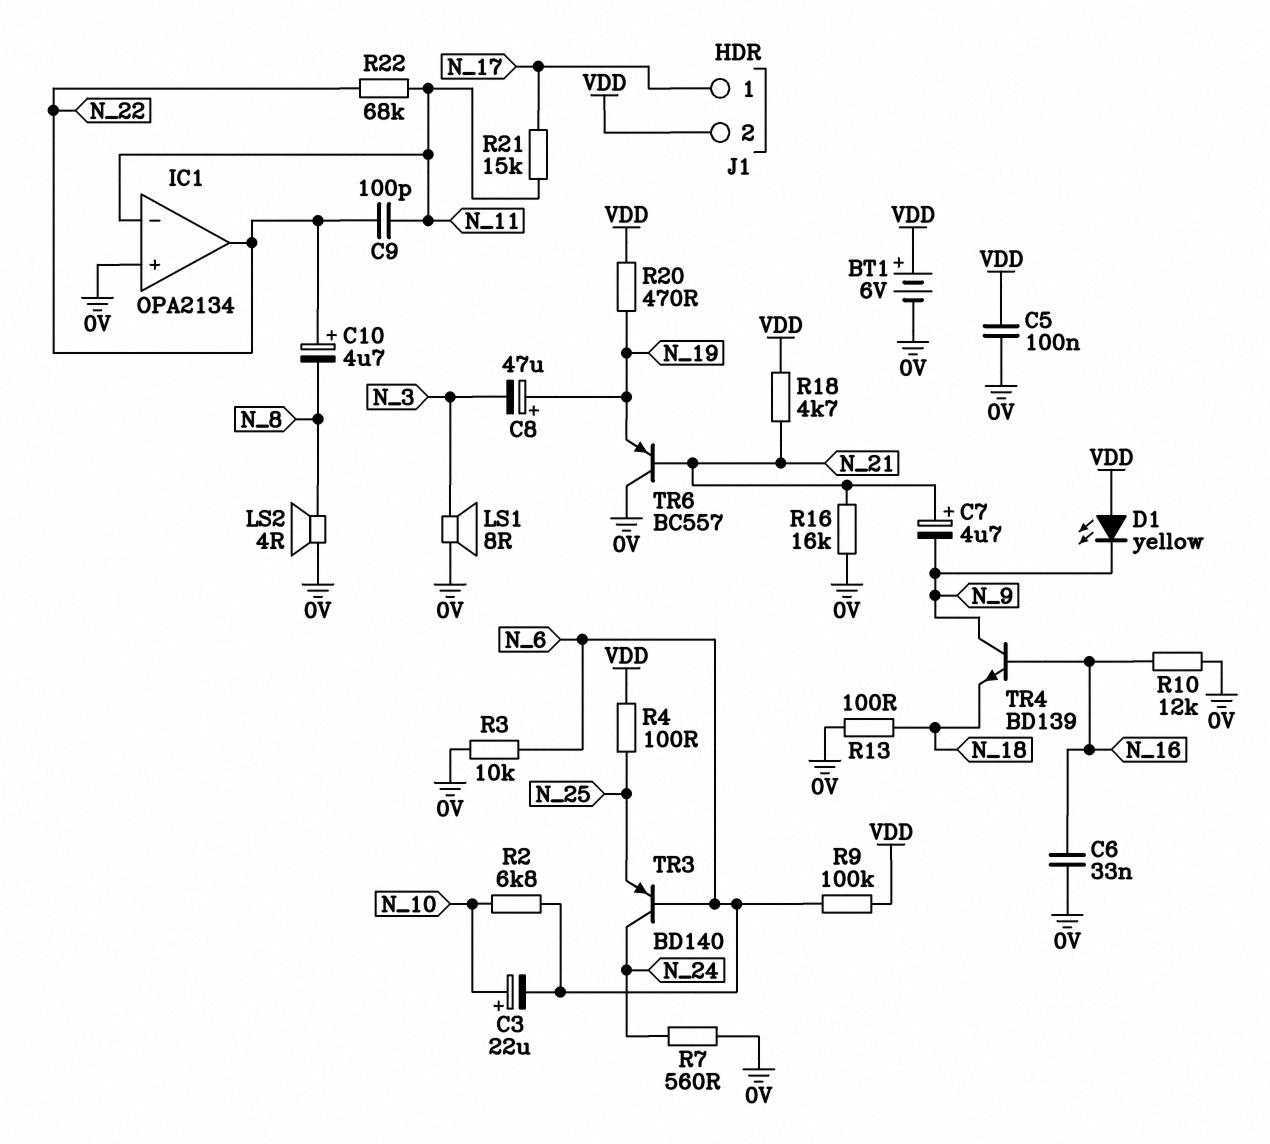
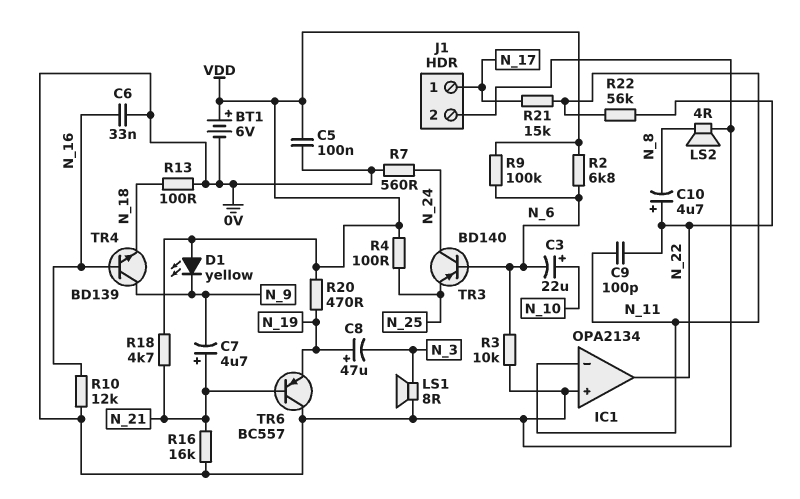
J1 pin 2: VDD -> 0V
R2: 6.8k (N_6, N_10) -> 6.8k (N_6, VDD)
R22: 68k (N_11, N_22) -> 56k (N_11, N_22)

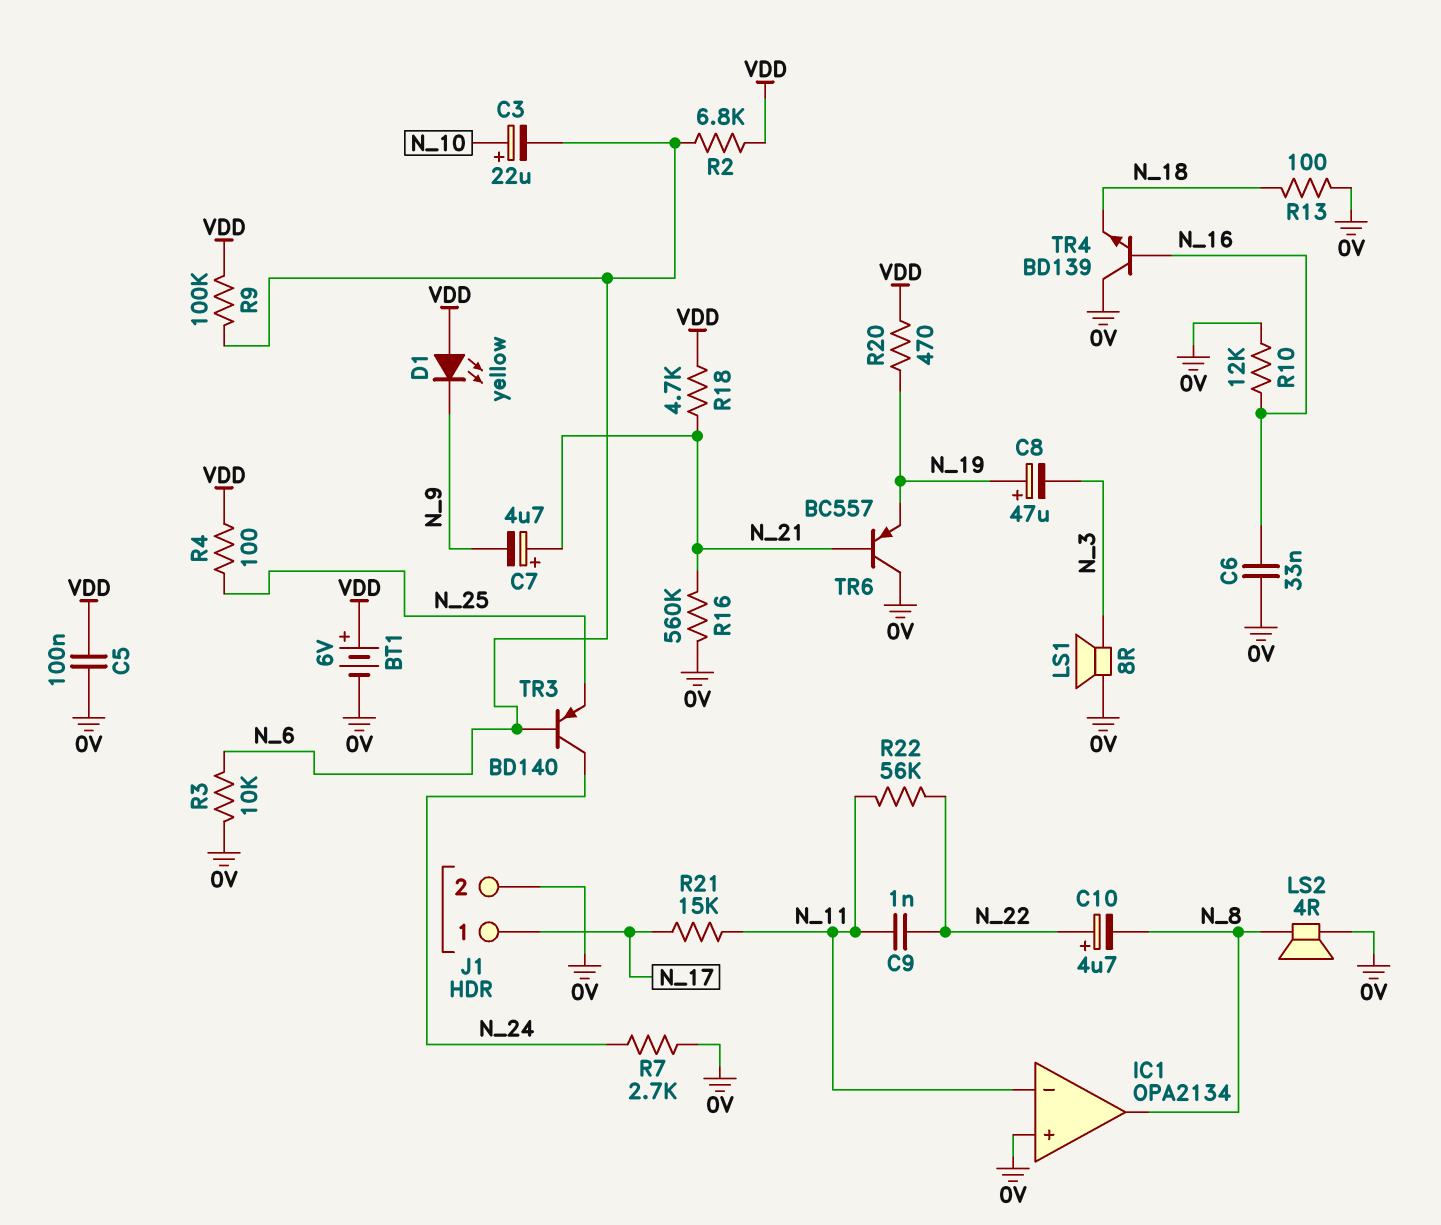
C9: 100pF (N_11, N_22) -> 1nF (N_11, N_22)
IC1 pin out: N_22 -> N_8
R7: 560 (0V, N_24) -> 2.7k (0V, N_24)
R16: 16k (0V, N_21) -> 560k (0V, N_21)
TR4: NPN BD139 (B N_16, C N_9, E N_18) -> NPN BD139 (B N_16, C 0V, E N_18)

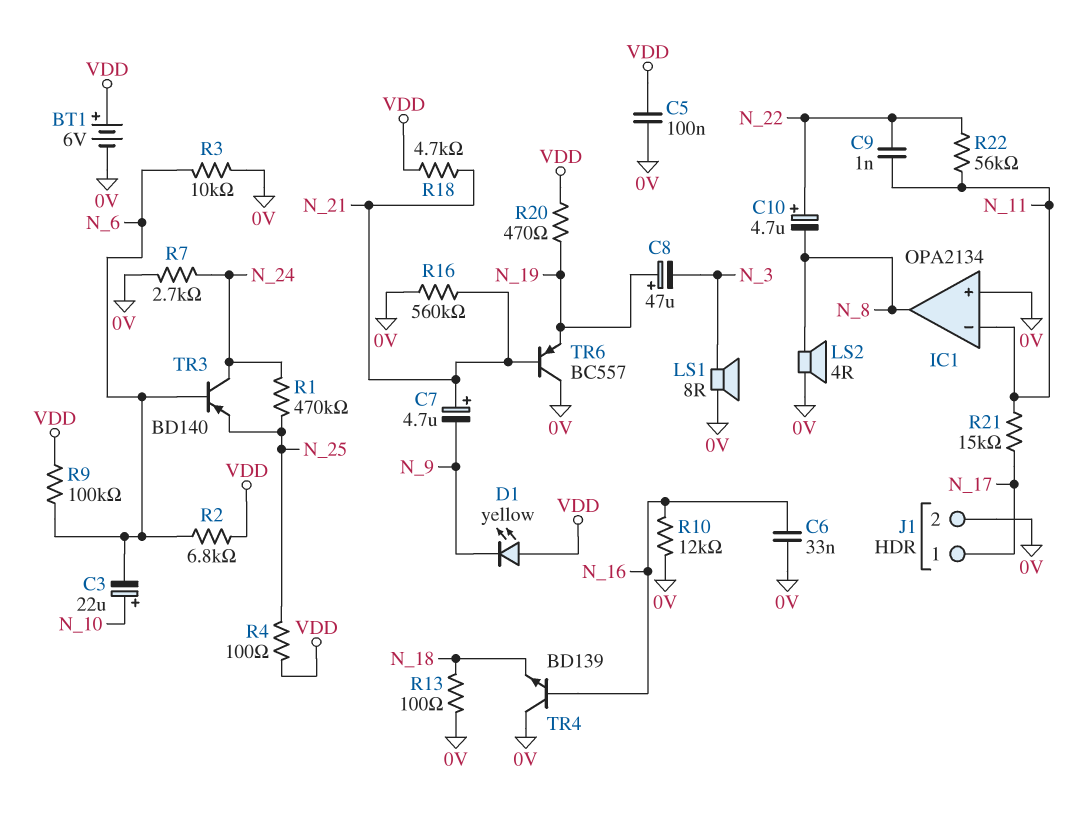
R1: none -> 470k (N_24, N_25)

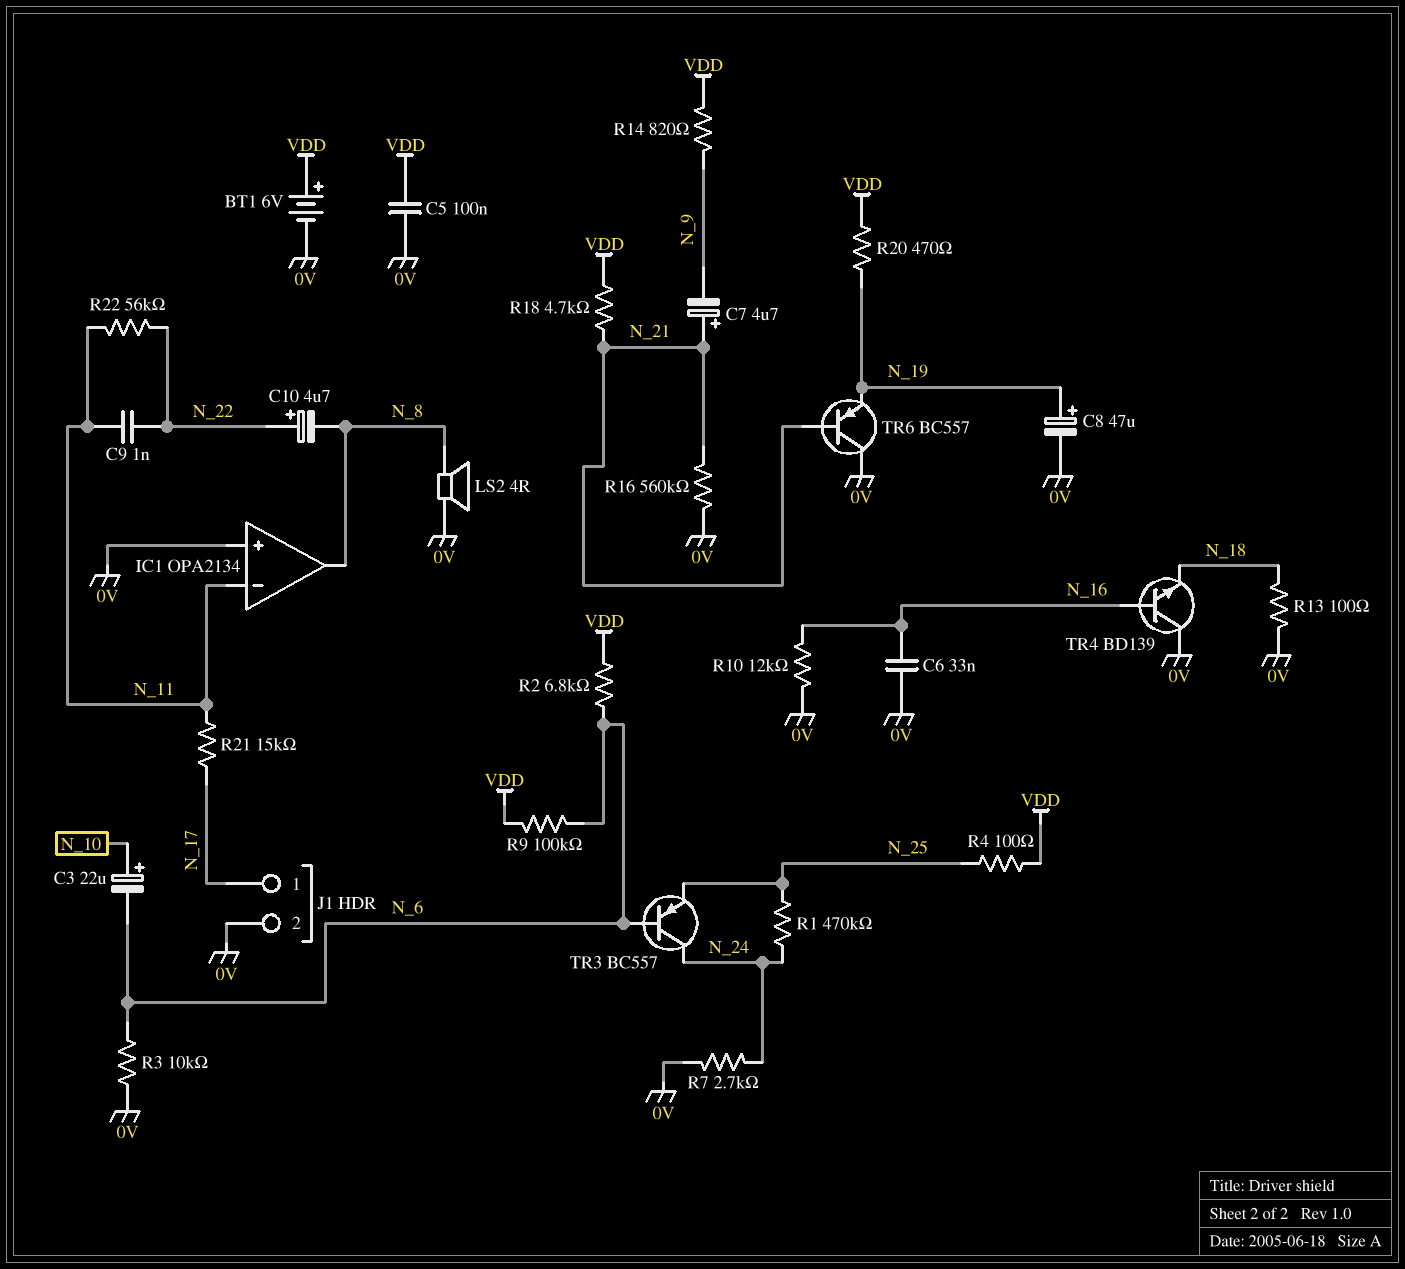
C8: 47uF (plus N_19, minus N_3) -> 47uF (plus N_19, minus 0V)
D1: LED yellow (A VDD, K N_9) -> none
LS1: speaker 8R (0V, N_3) -> none
R14: none -> 820 (N_9, VDD)
TR3: PNP BD140 (B N_6, C N_24, E N_25) -> PNP BC557 (B N_6, C N_24, E N_25)

